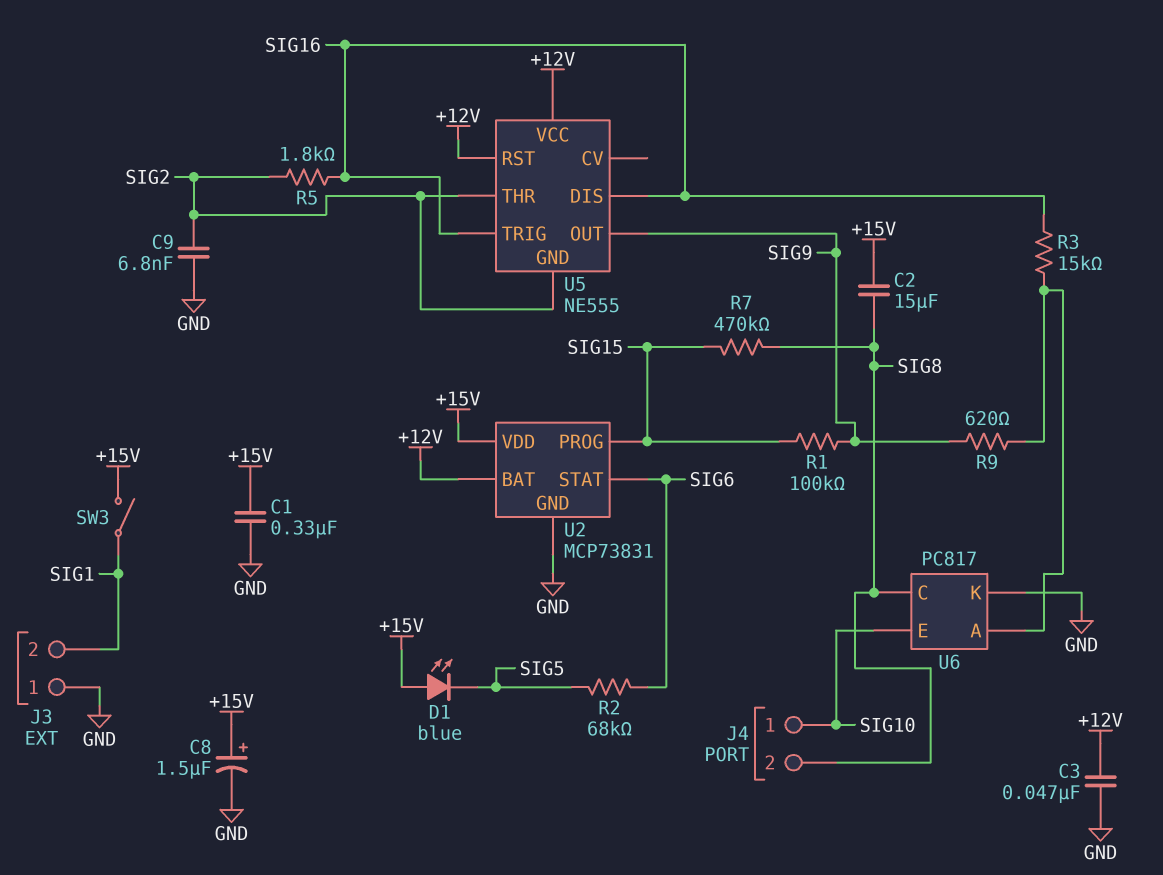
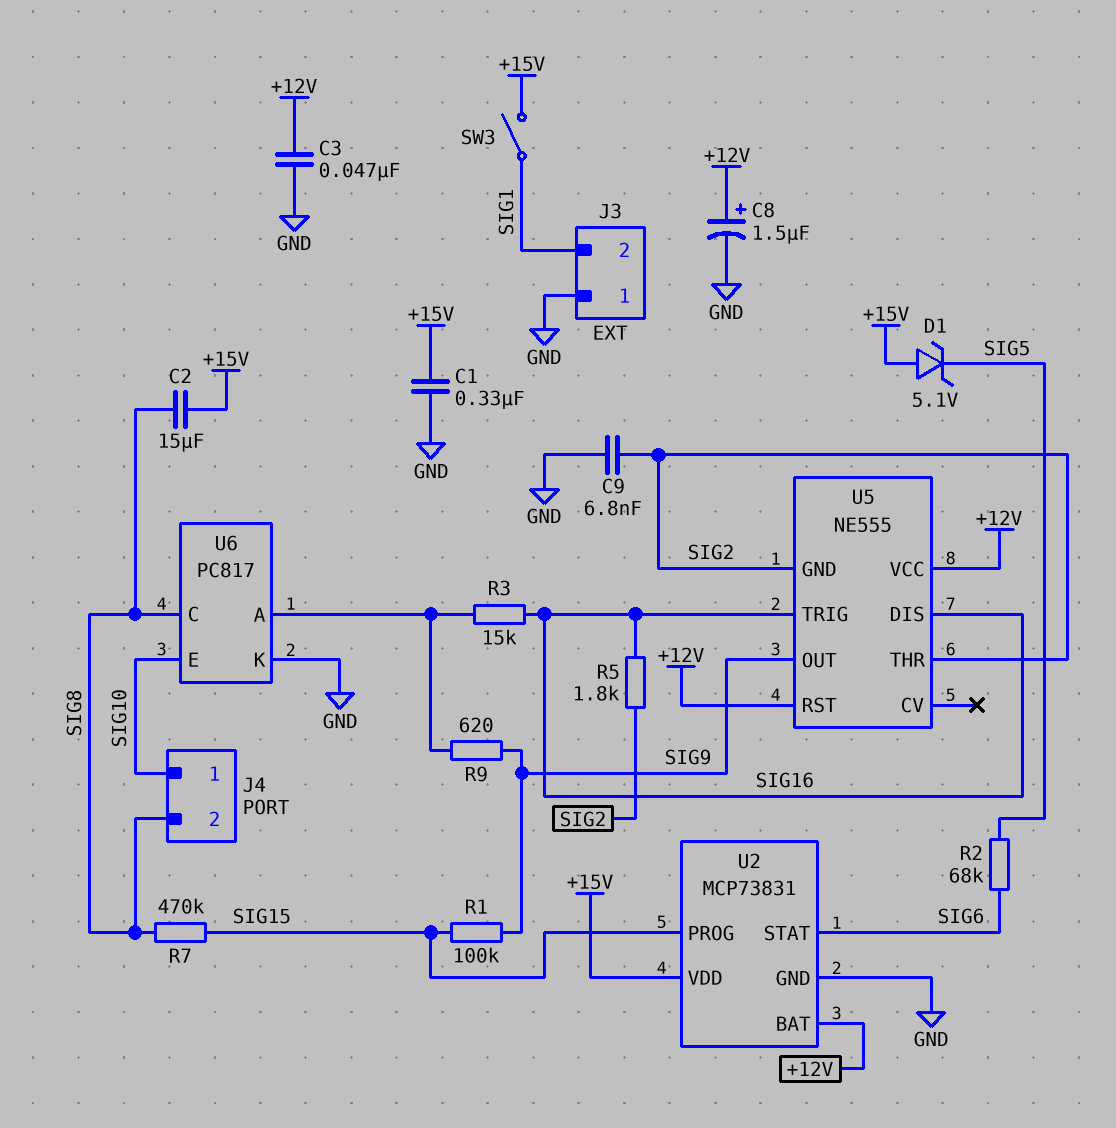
C8: 1.5uF (plus +15V, minus GND) -> 1.5uF (plus +12V, minus GND)
D1: LED blue (A +15V, K SIG5) -> zener 5.1V (A +15V, K SIG5)

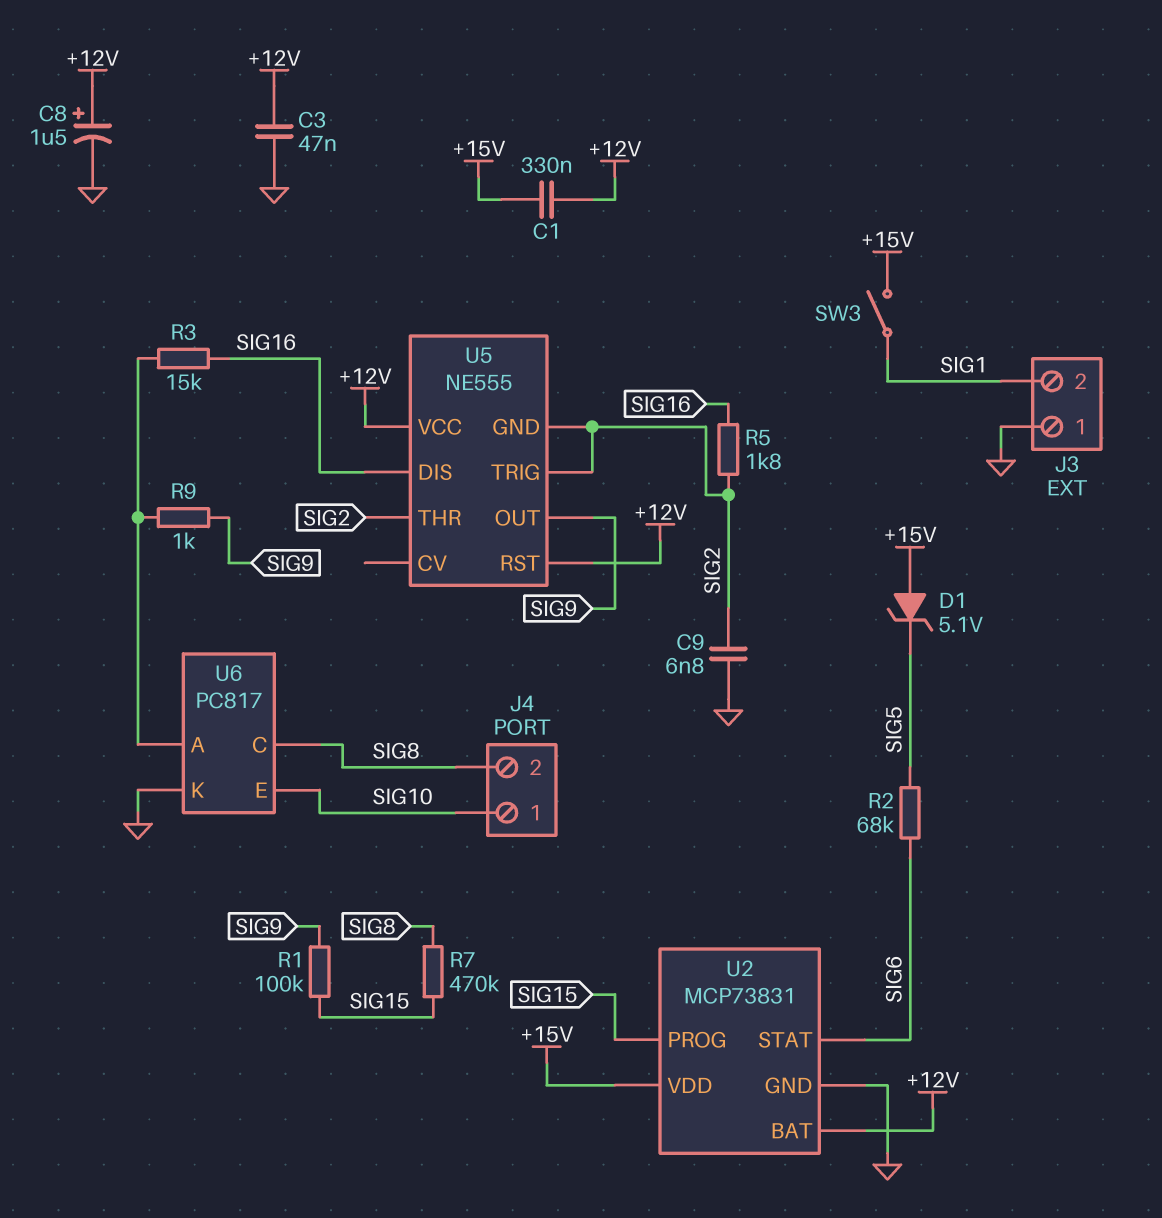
C1: 330nF (+15V, GND) -> 330nF (+12V, +15V)
C2: 15uF (+15V, SIG8) -> none
R9: 620 (SIG9, U6/A) -> 1k (SIG9, U6/A)
U5 pin TRIG: SIG16 -> SIG2

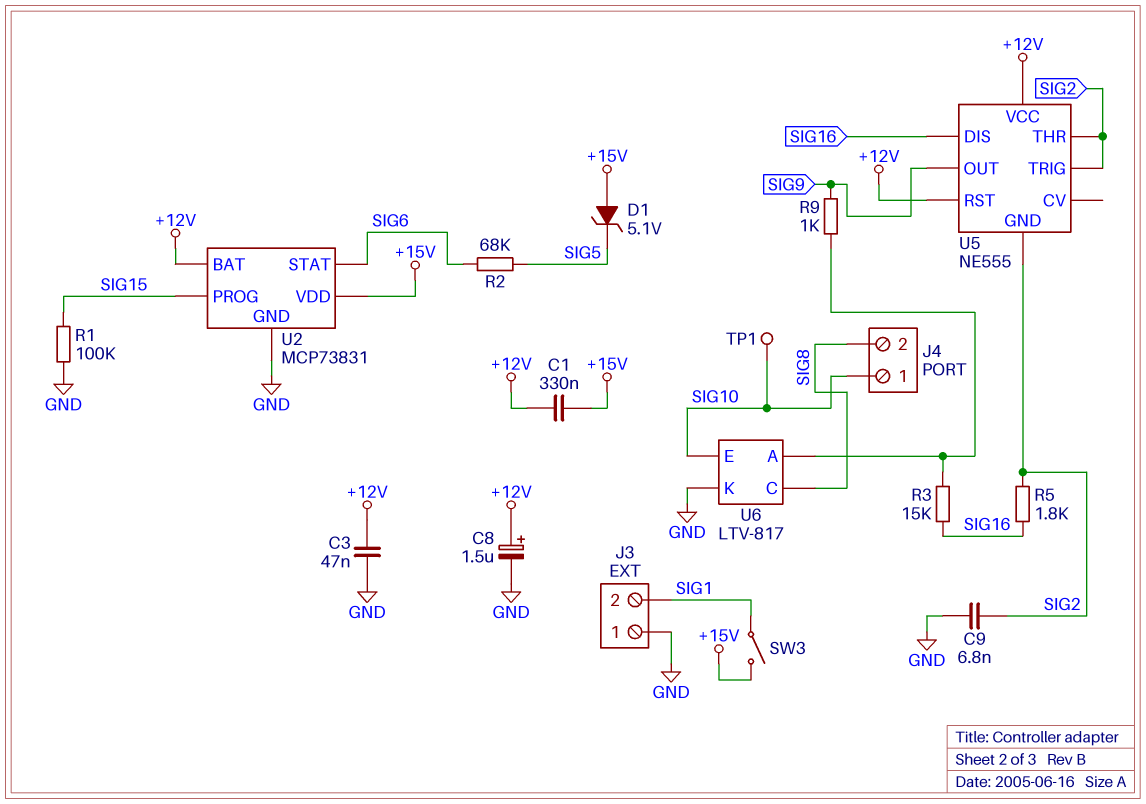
R1: 100k (SIG9, SIG15) -> 100k (GND, SIG15)
R7: 470k (SIG8, SIG15) -> none
TP1: none -> test point (SIG10)
U6: PC817 -> LTV-817

